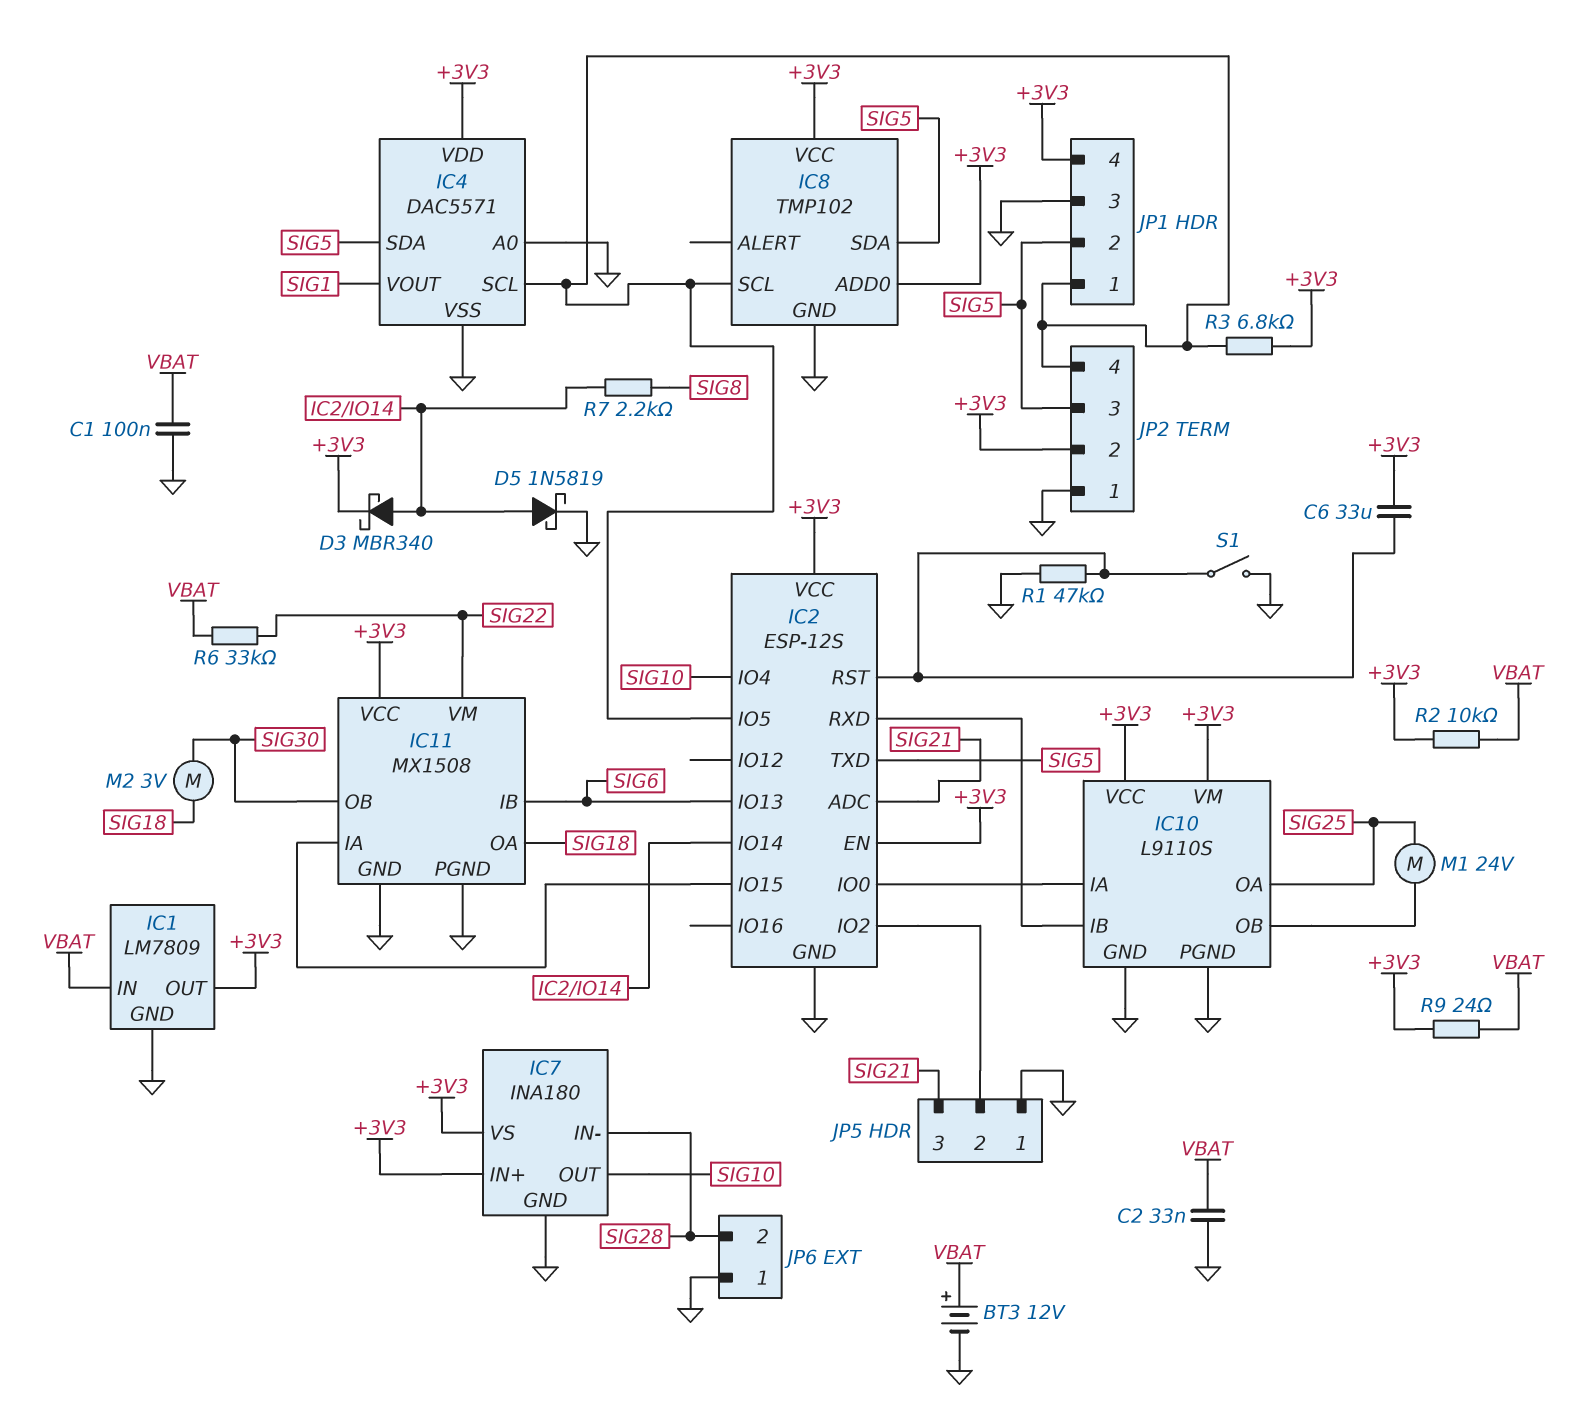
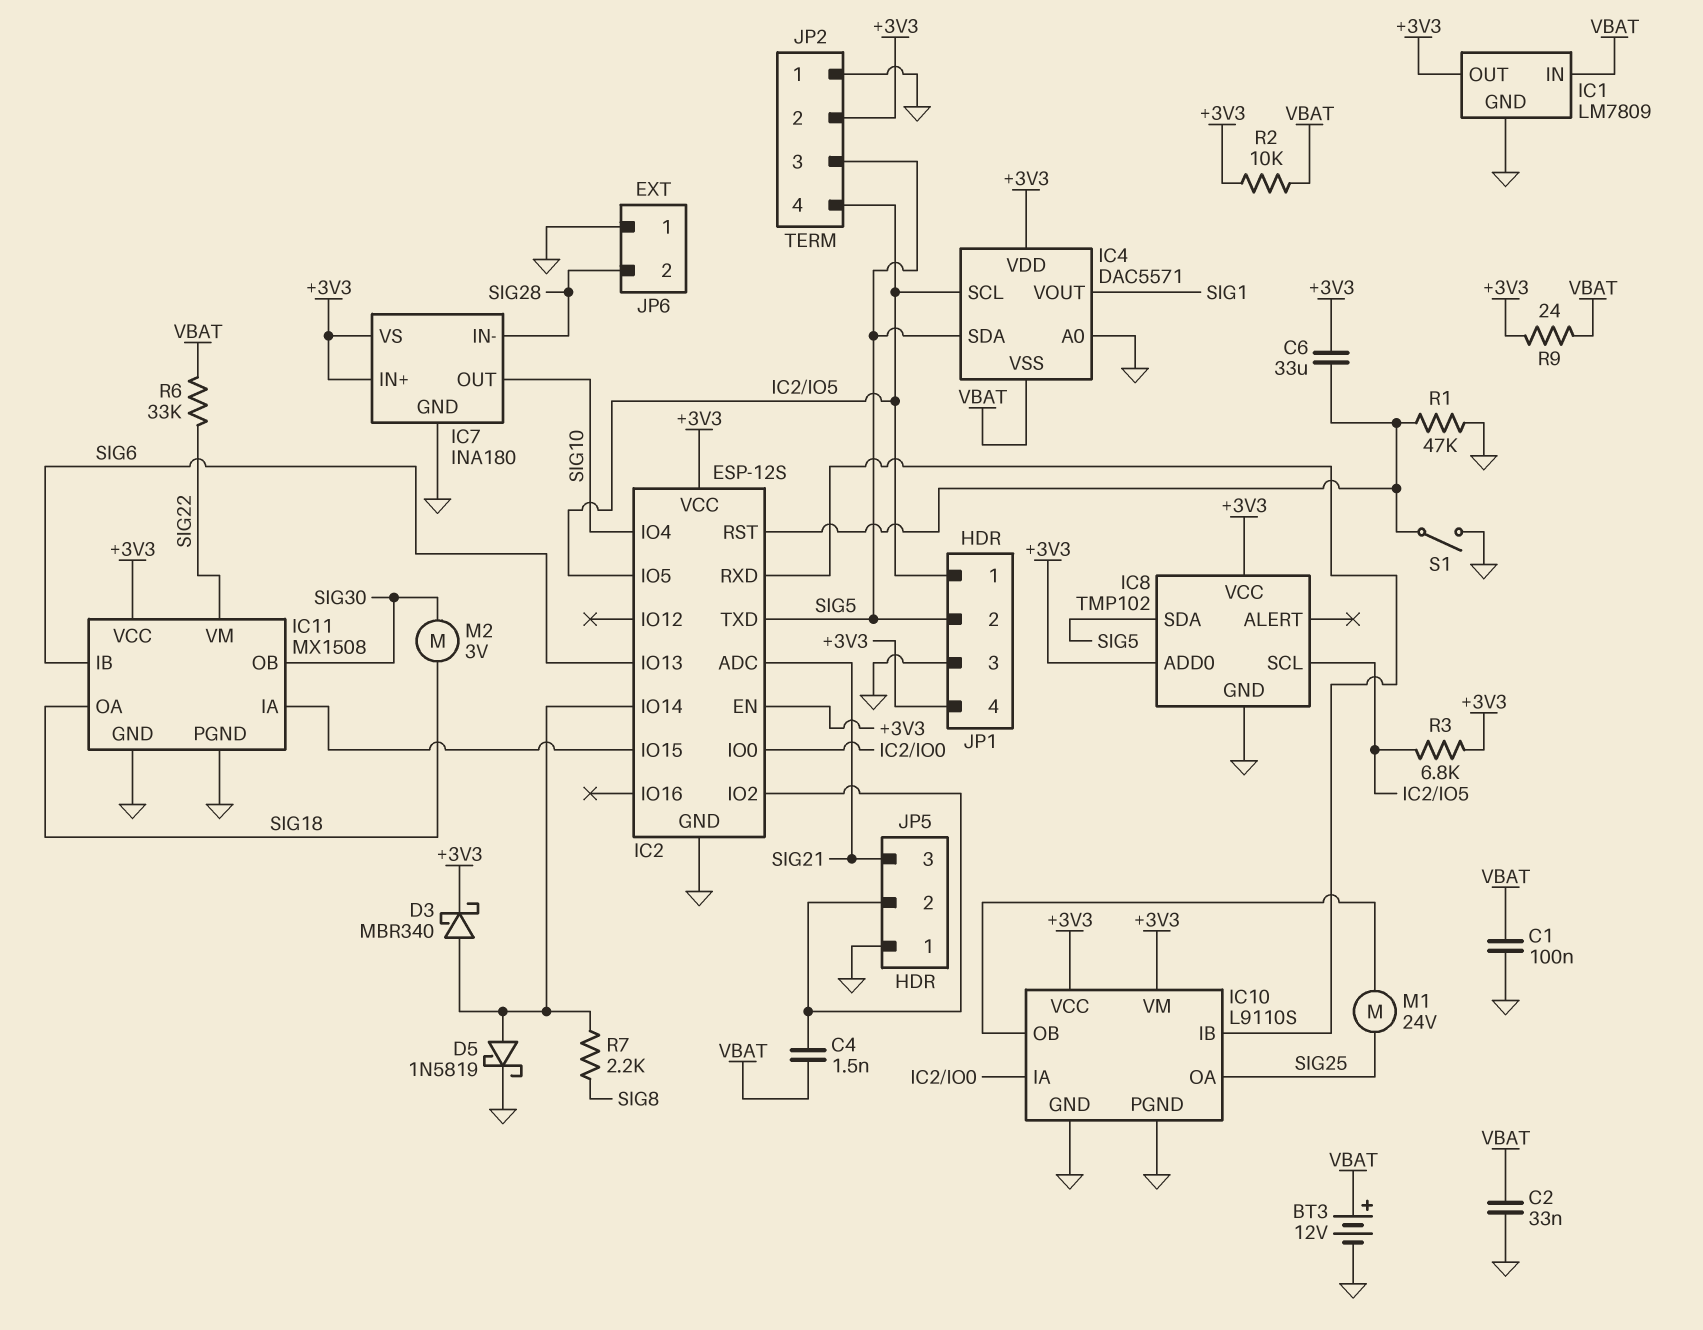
C4: none -> 1.5nF (IC2/IO2, VBAT)
IC4 pin VSS: GND -> VBAT

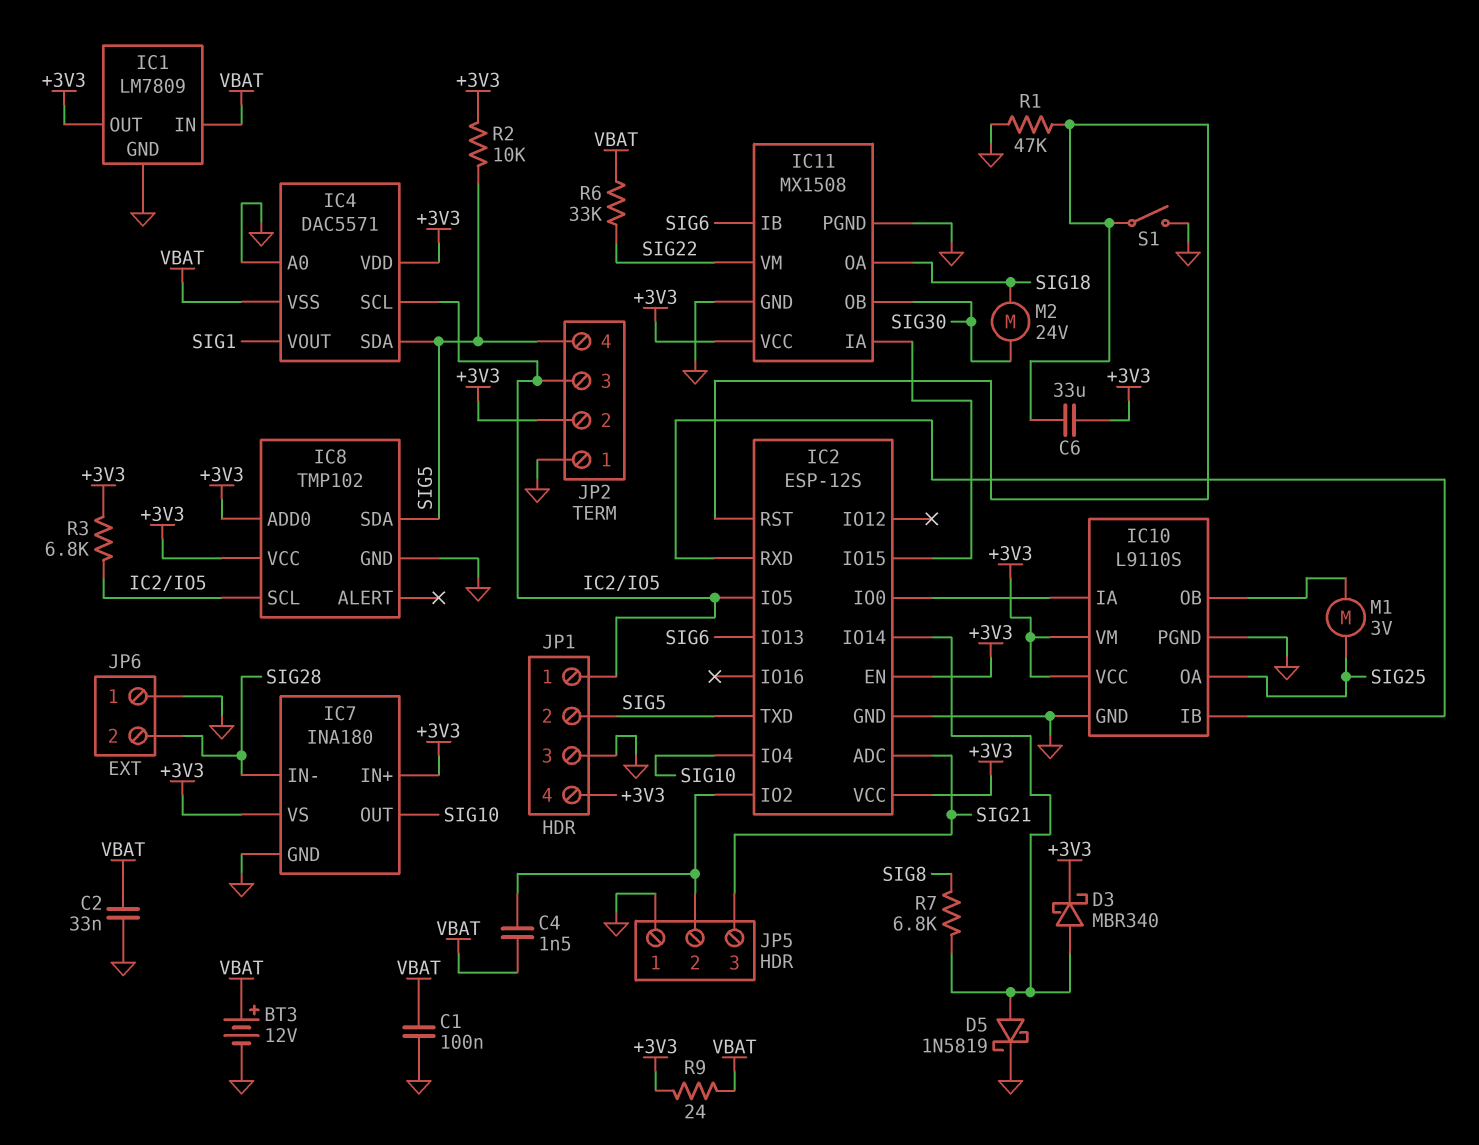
JP2 pin 3: SIG5 -> IC2/IO5
JP2 pin 4: IC2/IO5 -> SIG5
M1: motor 24V (IC10/OB, SIG25) -> motor 3V (IC10/OB, SIG25)
M2: motor 3V (SIG18, SIG30) -> motor 24V (SIG18, SIG30)
R2: 10k (+3V3, VBAT) -> 10k (+3V3, SIG5)
R7: 2.2k (IC2/IO14, SIG8) -> 6.8k (IC2/IO14, SIG8)

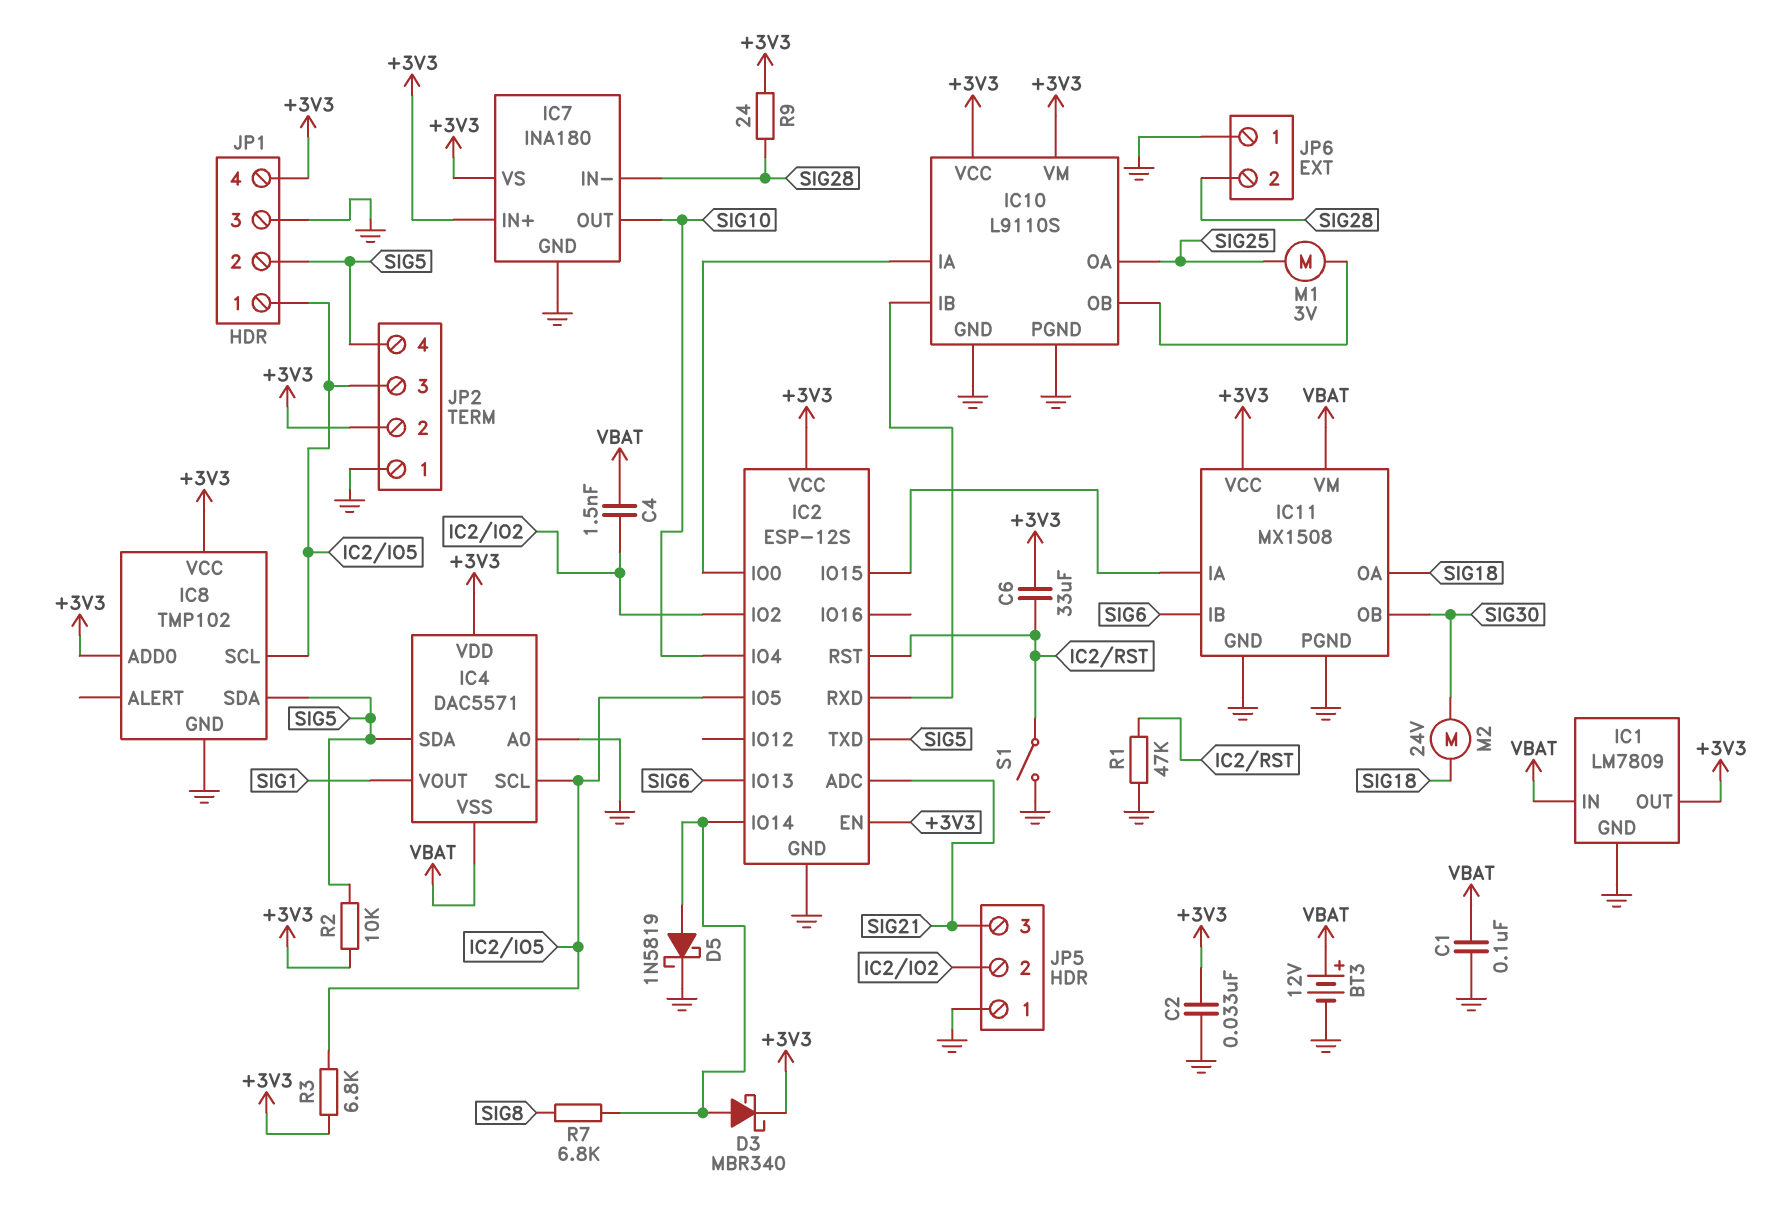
C2: 33nF (GND, VBAT) -> 33nF (+3V3, GND)
IC11 pin VM: SIG22 -> VBAT
R6: 33k (SIG22, VBAT) -> none
R9: 24 (+3V3, VBAT) -> 24 (+3V3, SIG28)

